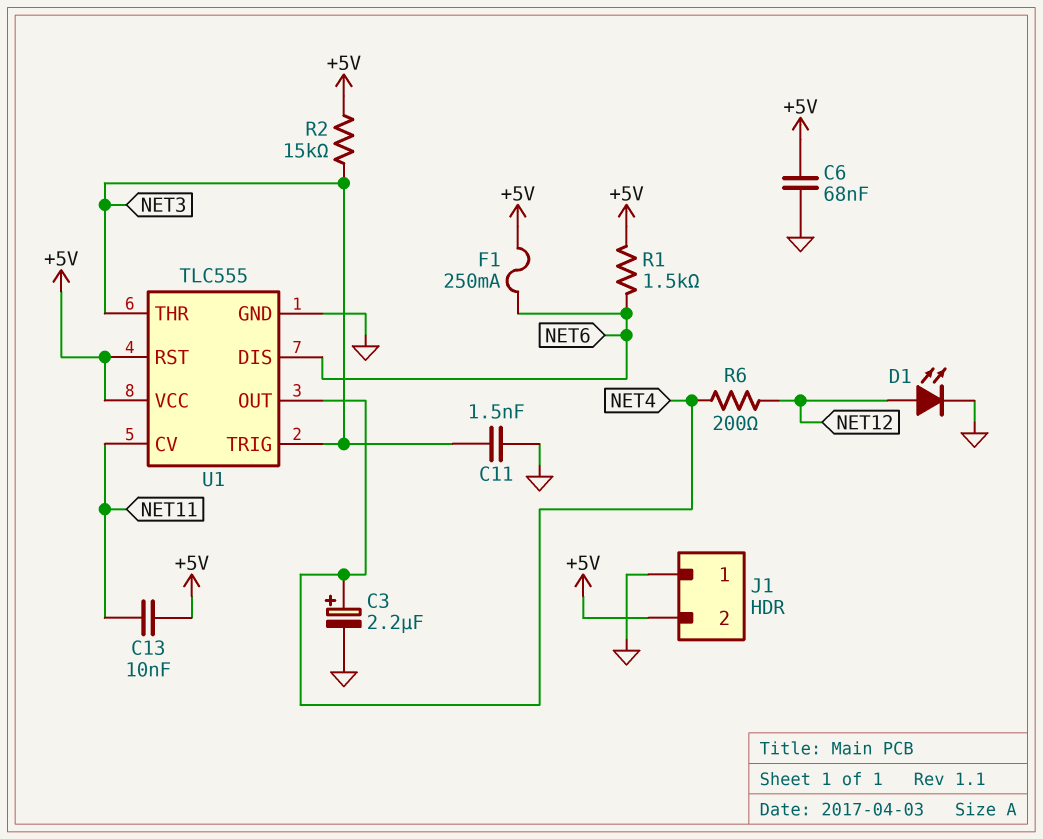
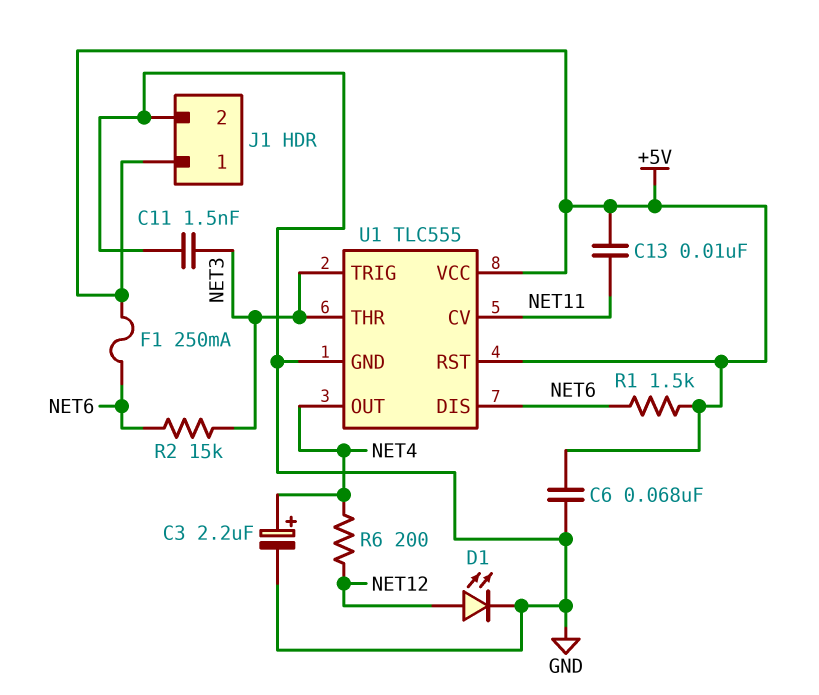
J1 pin 1: GND -> +5V
J1 pin 2: +5V -> GND
R2: 15k (+5V, NET3) -> 15k (NET3, NET6)

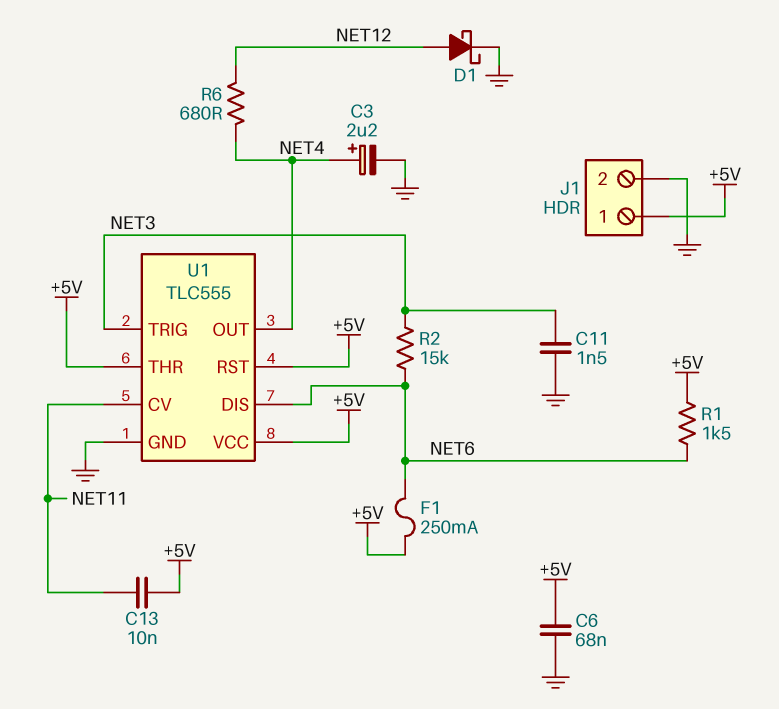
D1: LED (A NET12, K GND) -> schottky (A NET12, K GND)
R6: 200 (NET4, NET12) -> 680 (NET4, NET12)
U1 pin THR: NET3 -> +5V

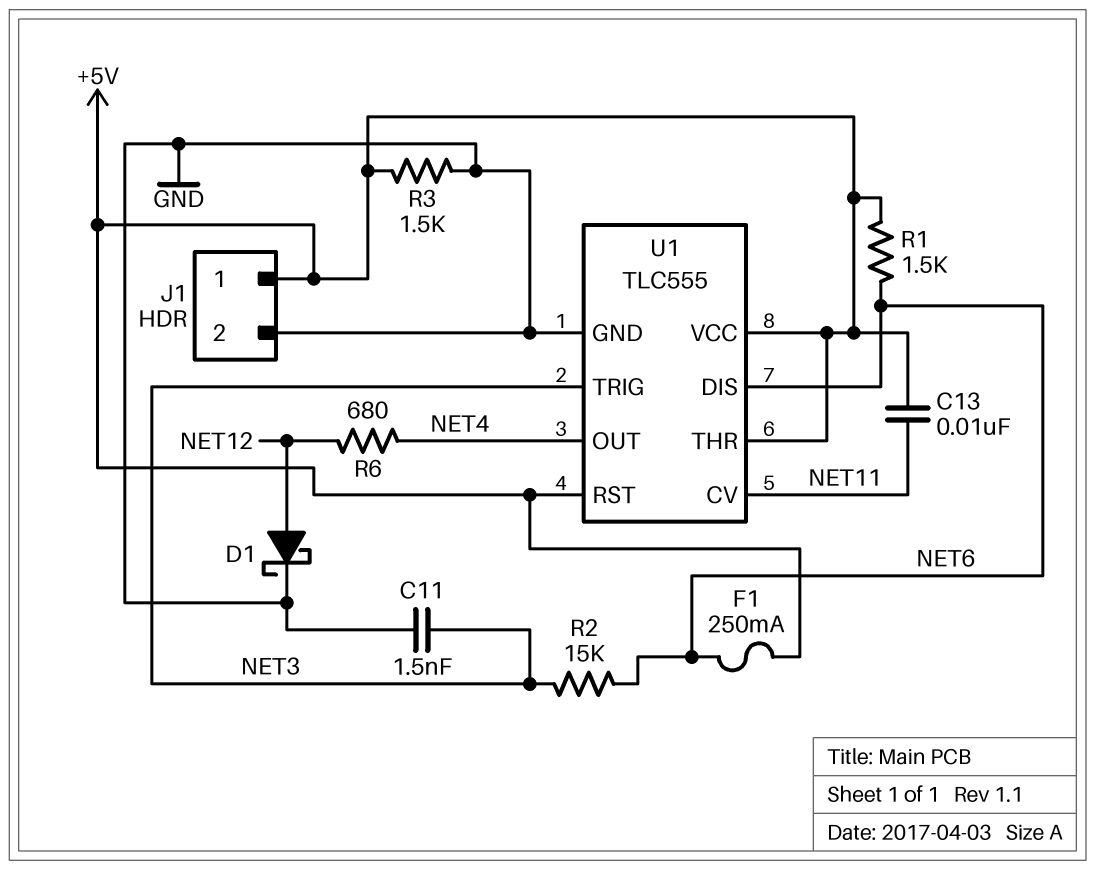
C3: 2.2uF (plus NET4, minus GND) -> none
C6: 68nF (+5V, GND) -> none
R3: none -> 1.5k (+5V, GND)

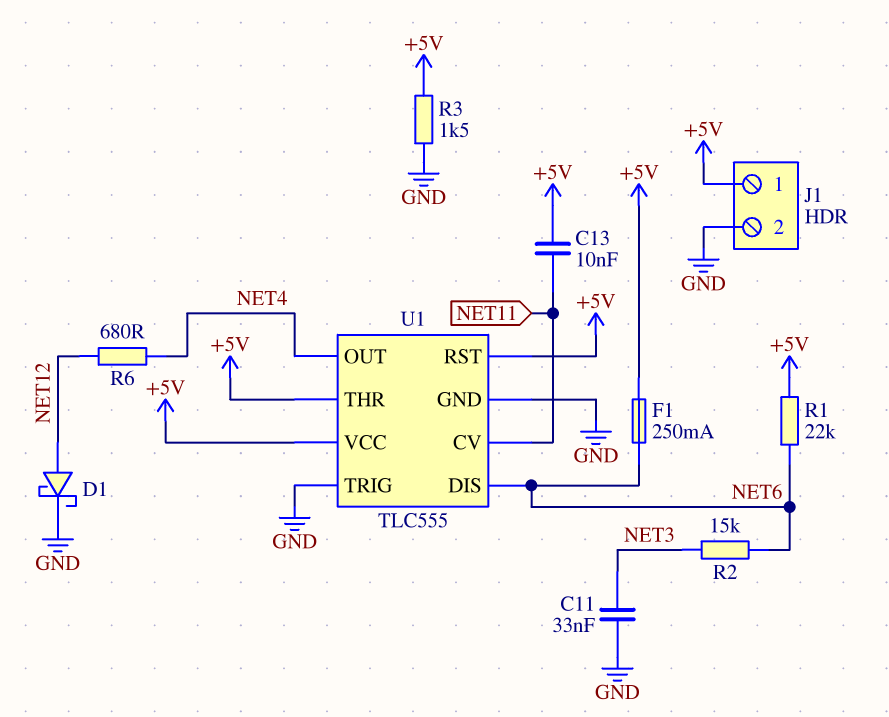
C11: 1.5nF (GND, NET3) -> 33nF (GND, NET3)
R1: 1.5k (+5V, NET6) -> 22k (+5V, NET6)
U1 pin TRIG: NET3 -> GND

